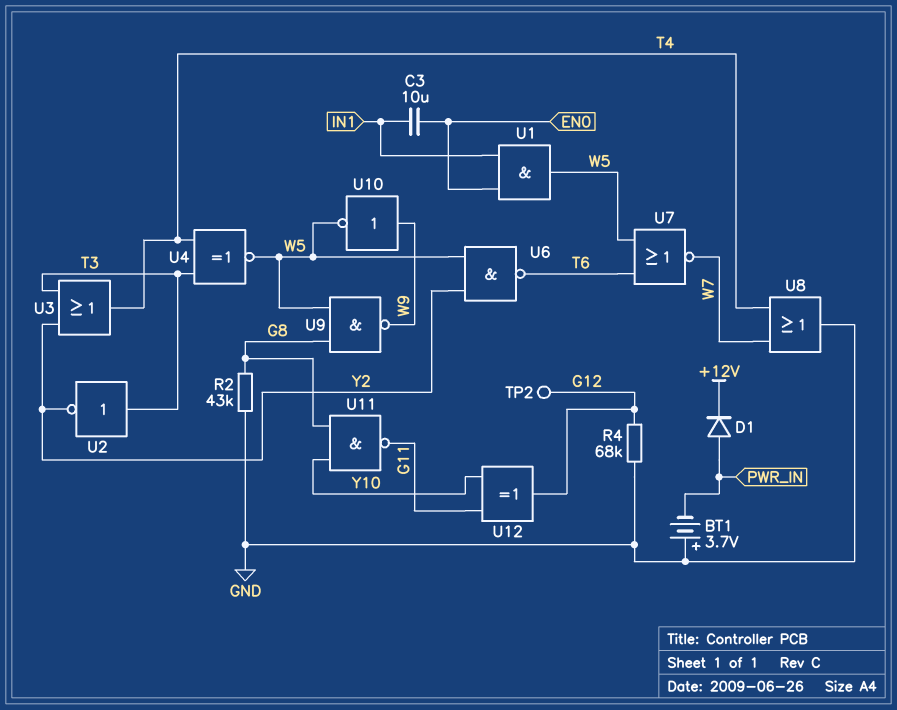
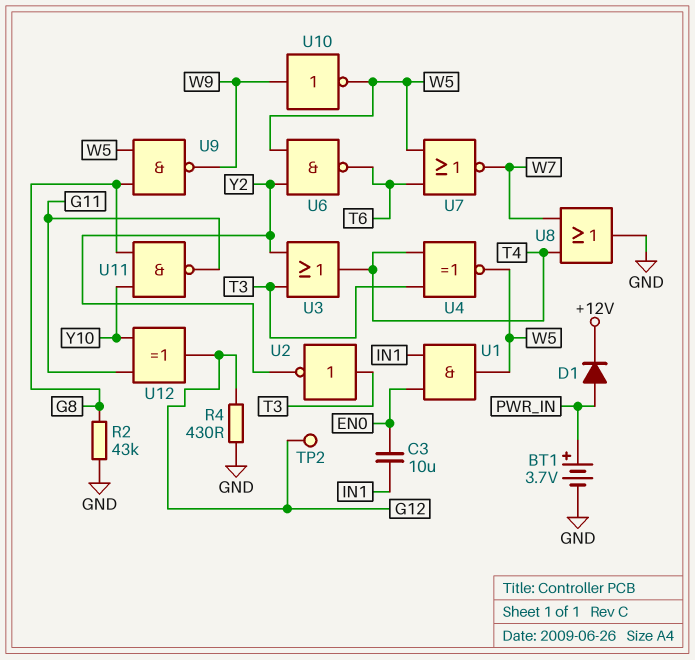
BT1: 3.7V (plus GND, minus PWR_IN) -> 3.7V (plus PWR_IN, minus GND)
R4: 68k (G12, GND) -> 430 (G12, GND)

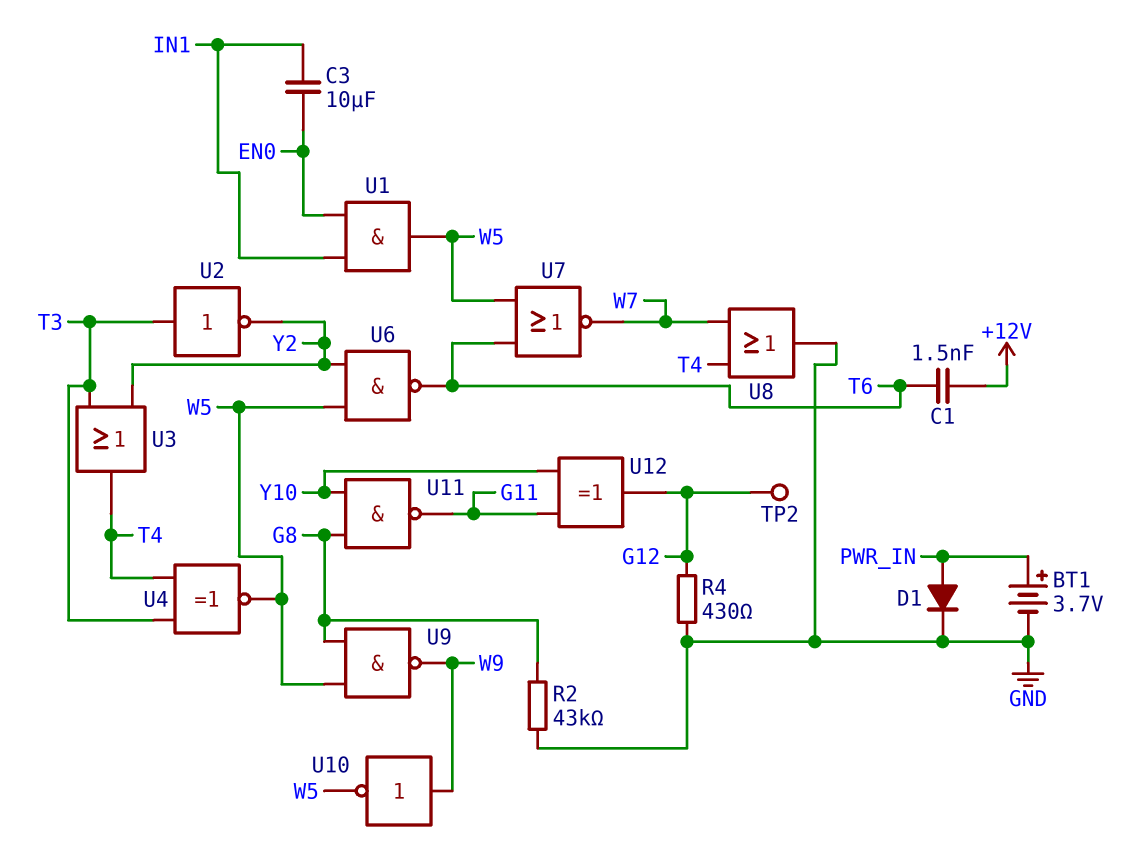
C1: none -> 1.5nF (+12V, T6)
D1: diode (A PWR_IN, K +12V) -> diode (A PWR_IN, K GND)

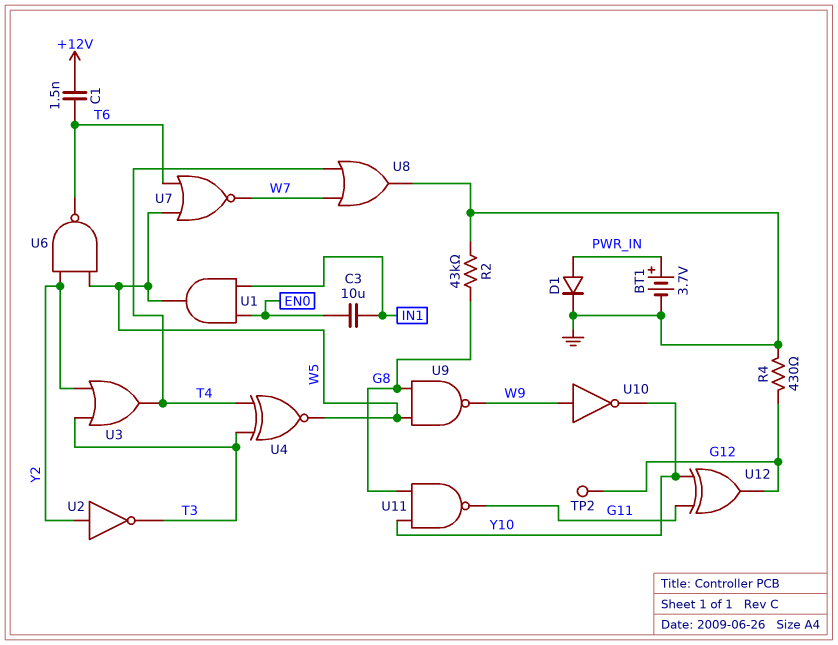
U2: NOT (in T3, out Y2) -> NOT (in Y2, out T3)
U10: NOT (in W9, out W5) -> NOT (in W9, out Y10)

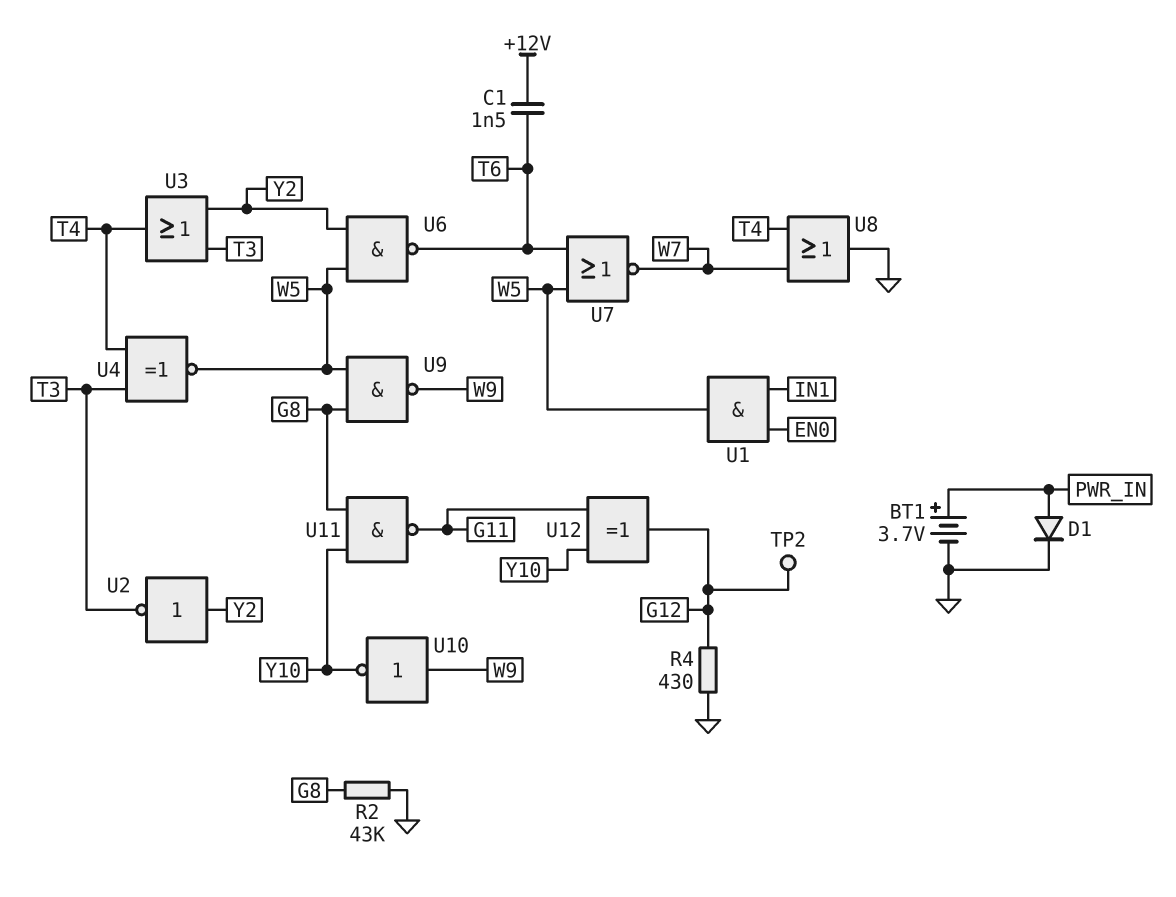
C3: 10uF (EN0, IN1) -> none

